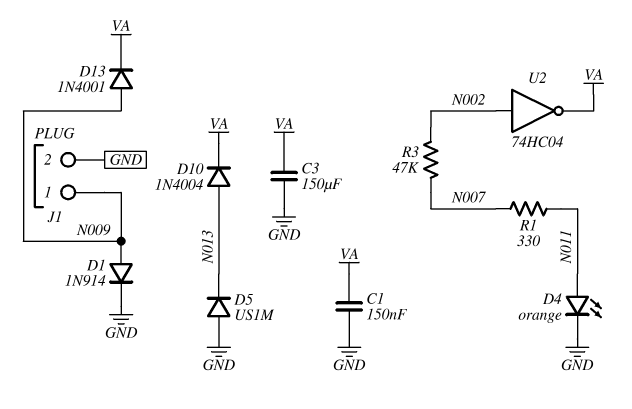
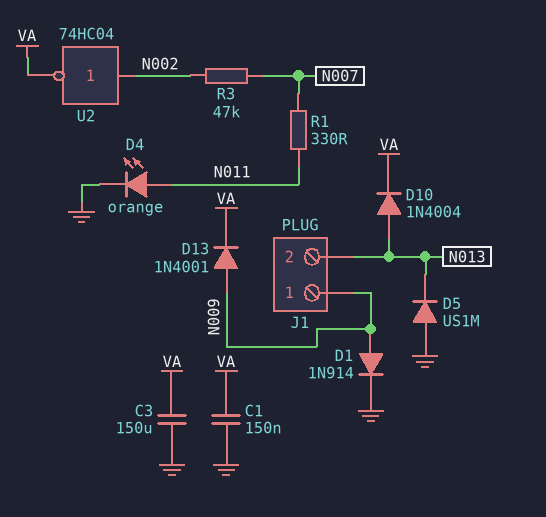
J1 pin 2: GND -> N013

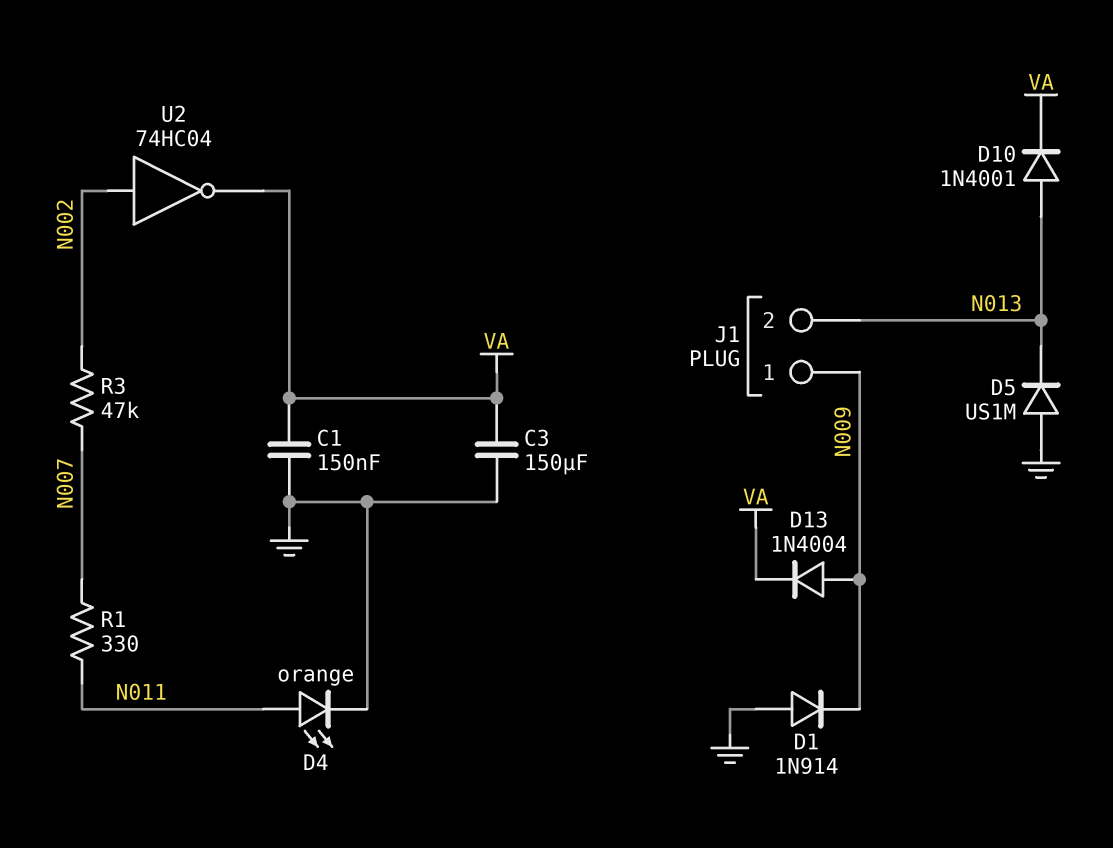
D1: diode 1N914 (A N009, K GND) -> diode 1N914 (A GND, K N009)
D10: diode 1N4004 (A N013, K VA) -> diode 1N4001 (A N013, K VA)
D13: diode 1N4001 (A N009, K VA) -> diode 1N4004 (A N009, K VA)

